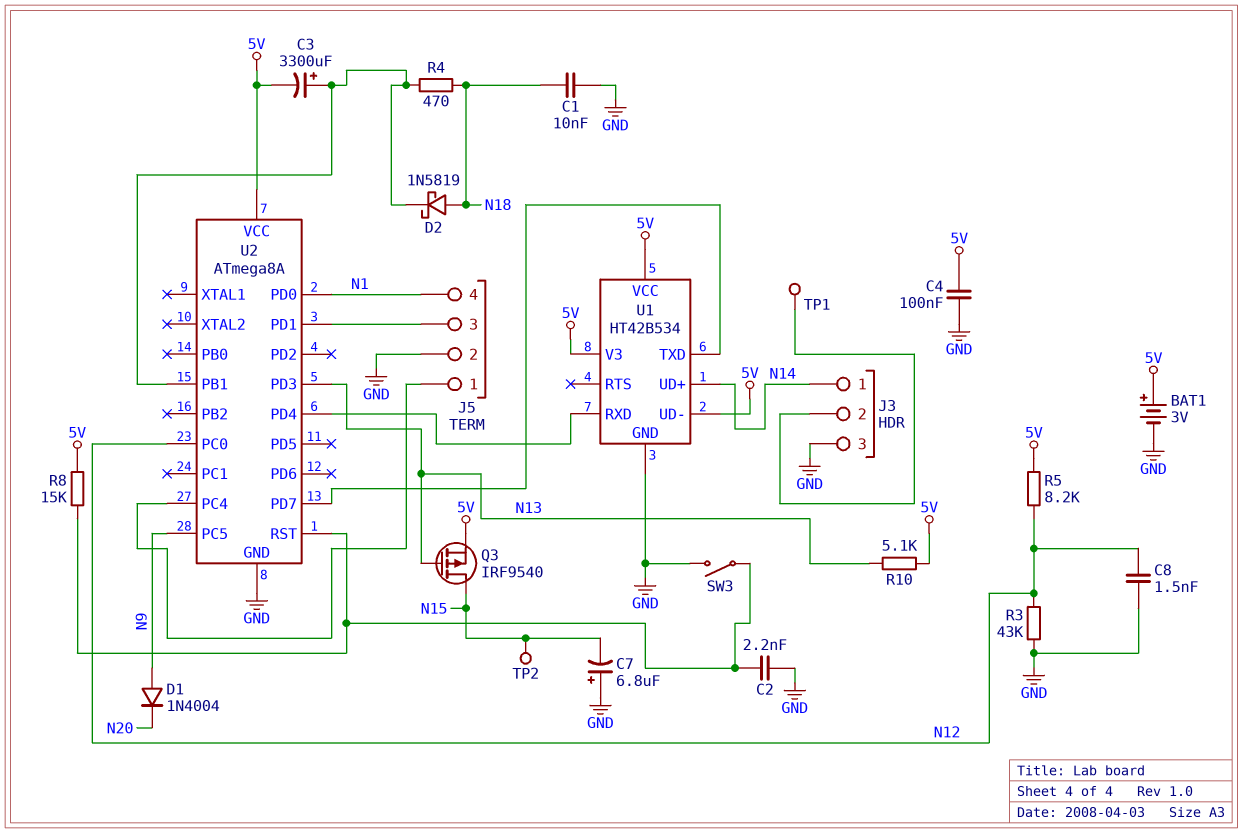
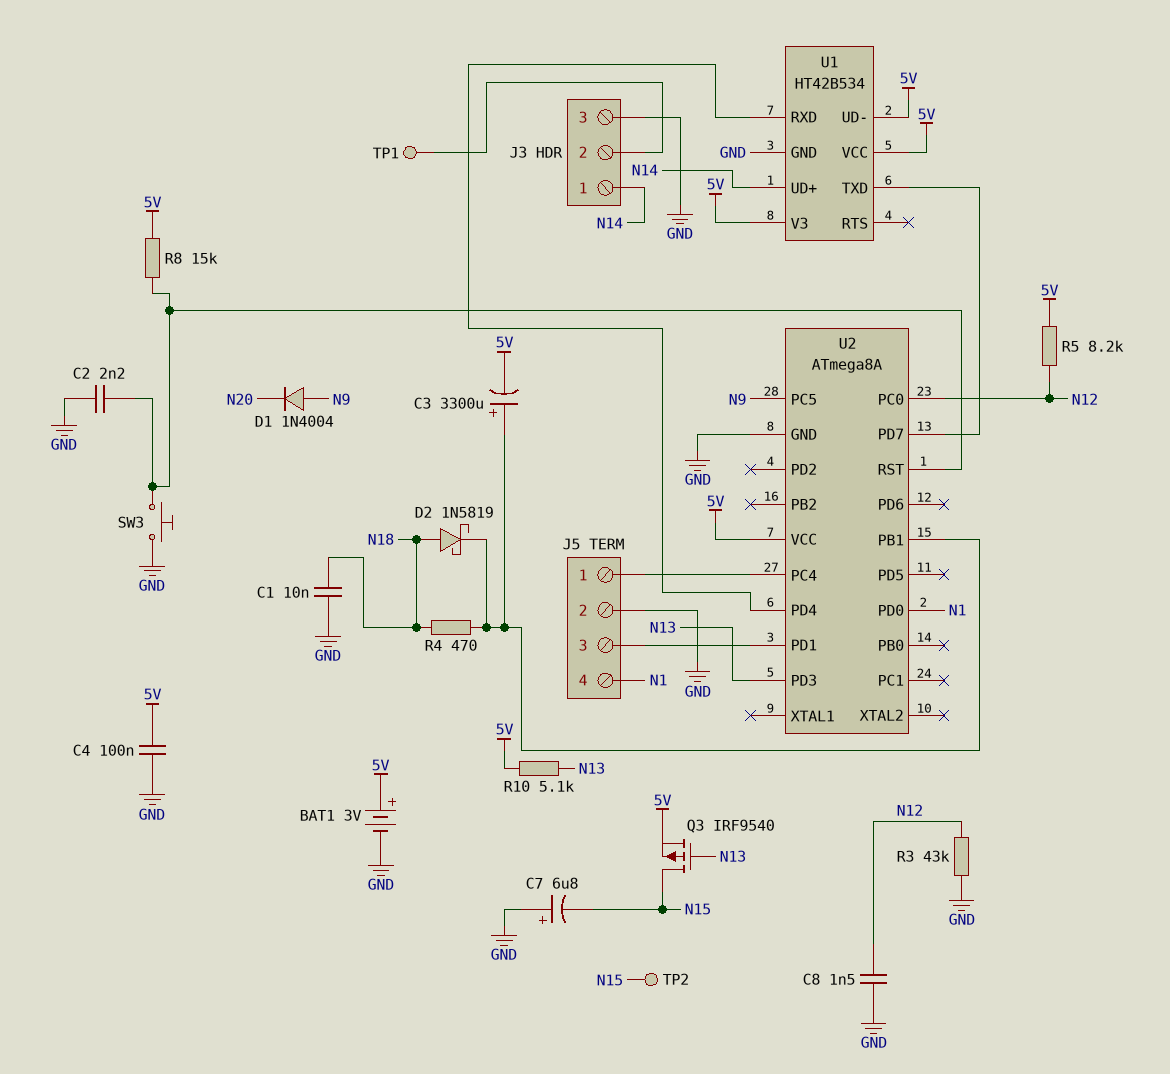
SW3: switch (GND, U2/RST) -> button (GND, U2/RST)

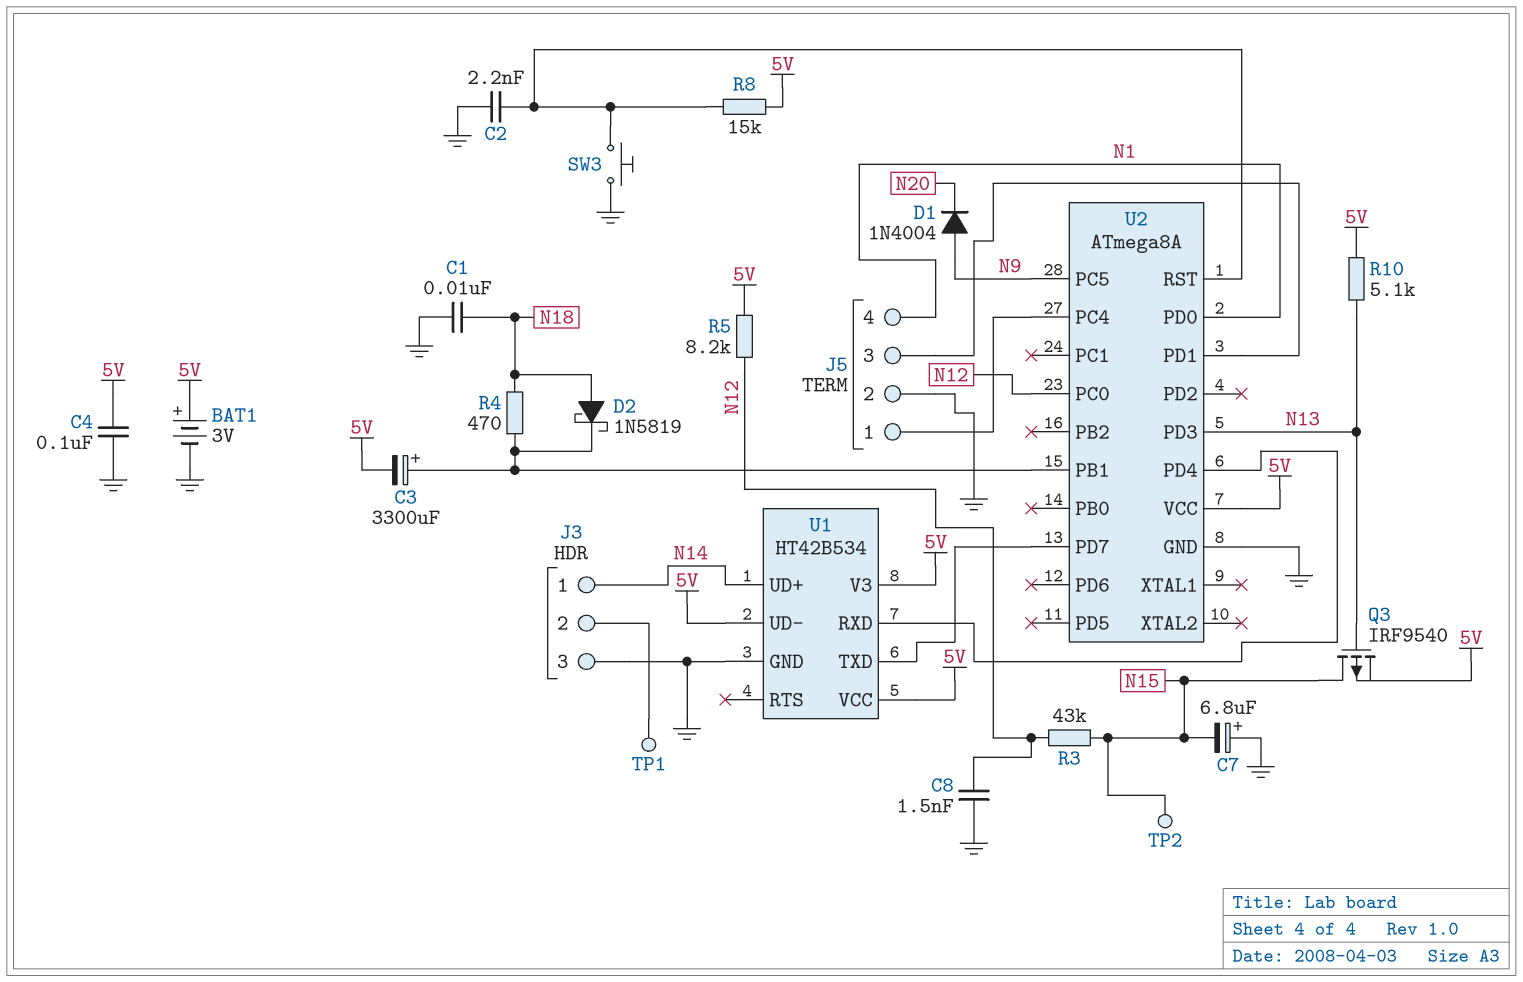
R3: 43k (GND, N12) -> 43k (N12, N15)

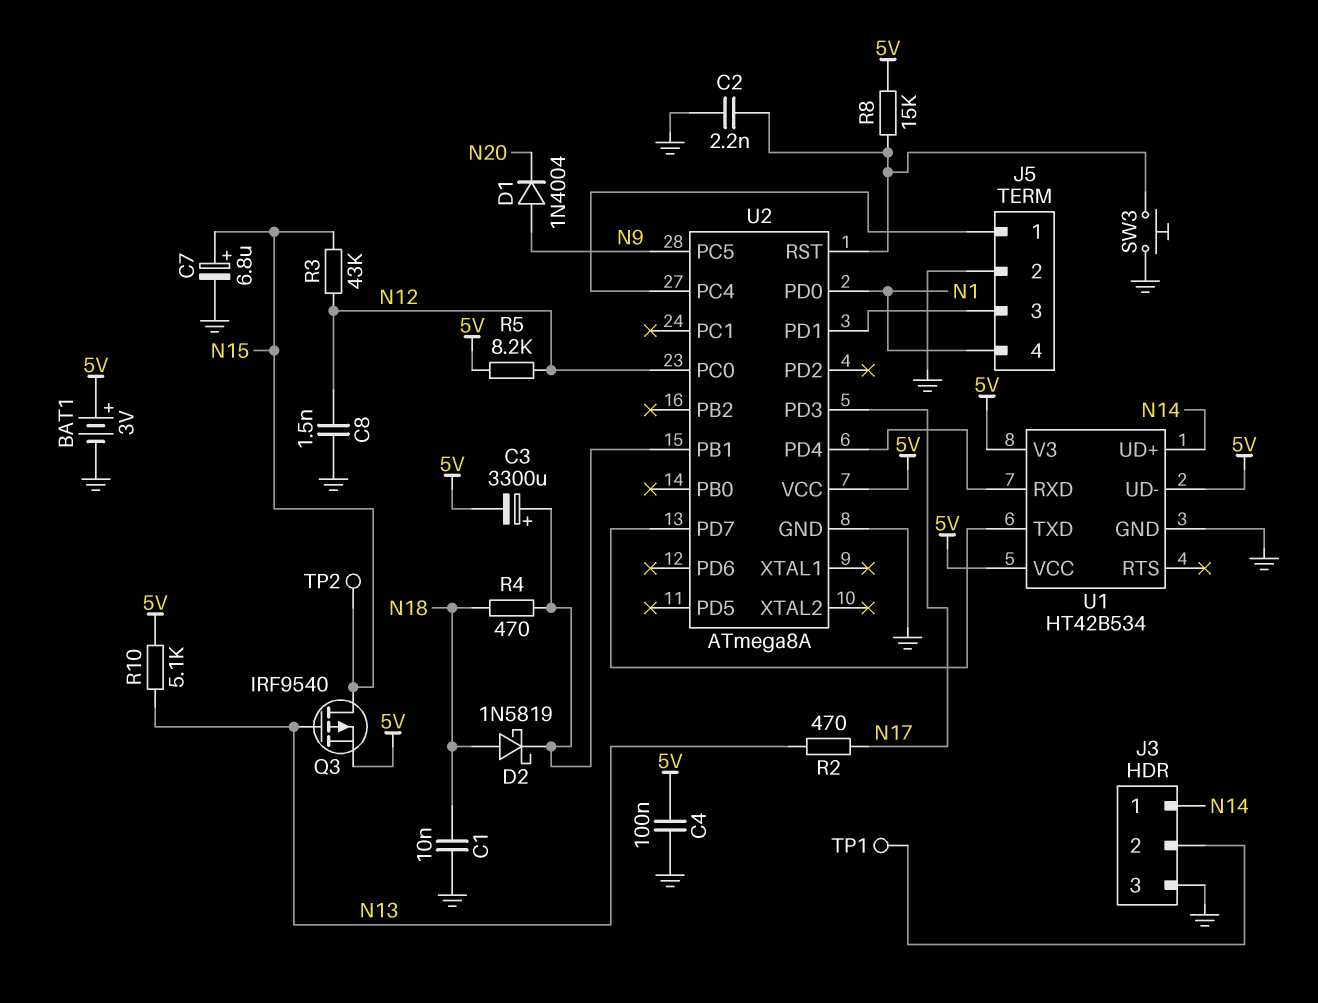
C7: 6.8uF (plus GND, minus N15) -> 6.8uF (plus N15, minus GND)
R2: none -> 470 (N13, N17)
U2 pin PD3: N13 -> N17

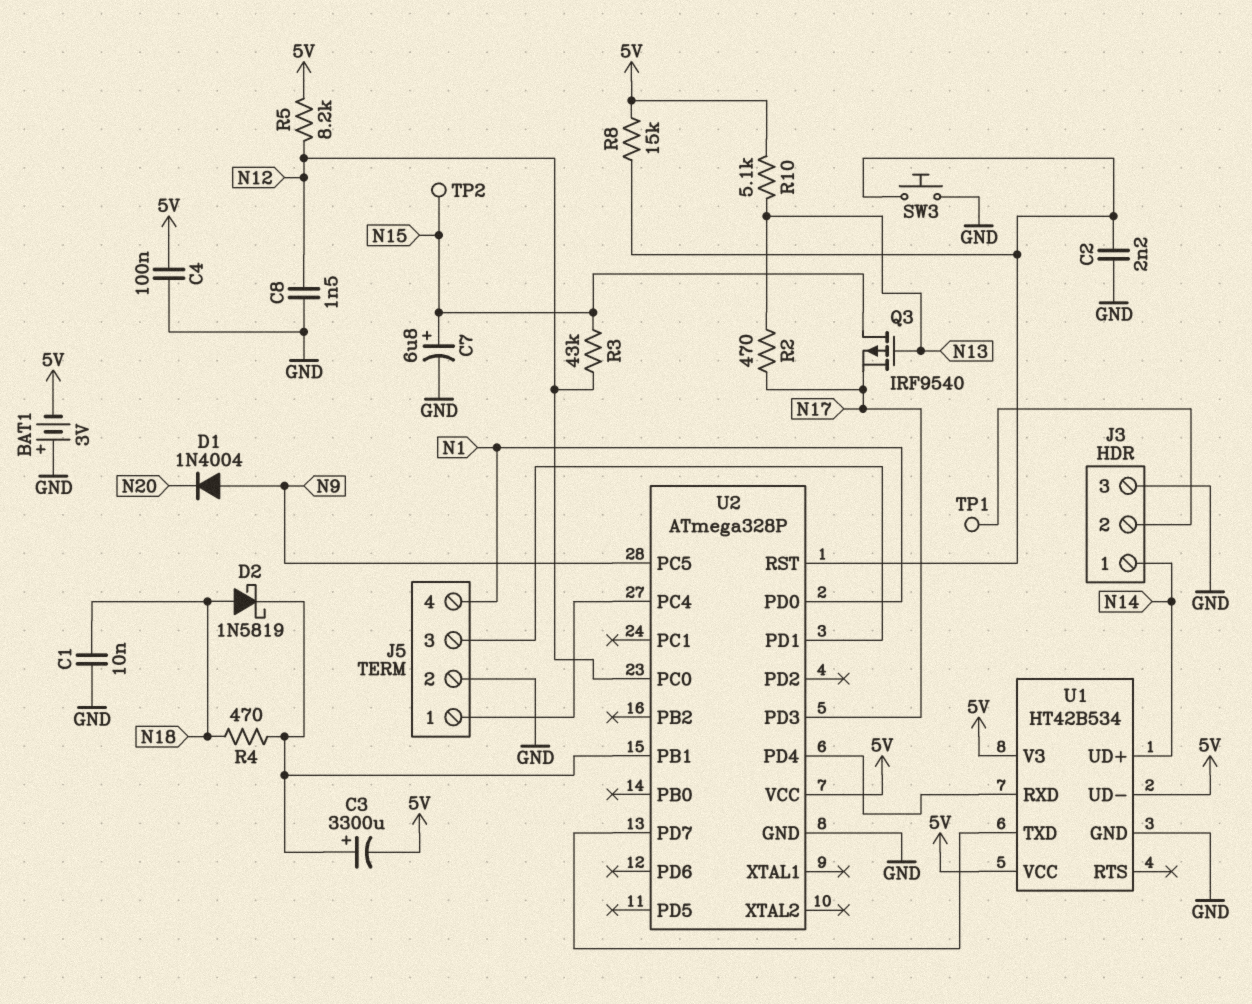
BAT1: 3V (plus 5V, minus GND) -> 3V (plus GND, minus 5V)
Q3: PMOS IRF9540 (G N13, D N15, S 5V) -> PMOS IRF9540 (G N13, D N15, S N17)
U2: ATmega8A -> ATmega328P

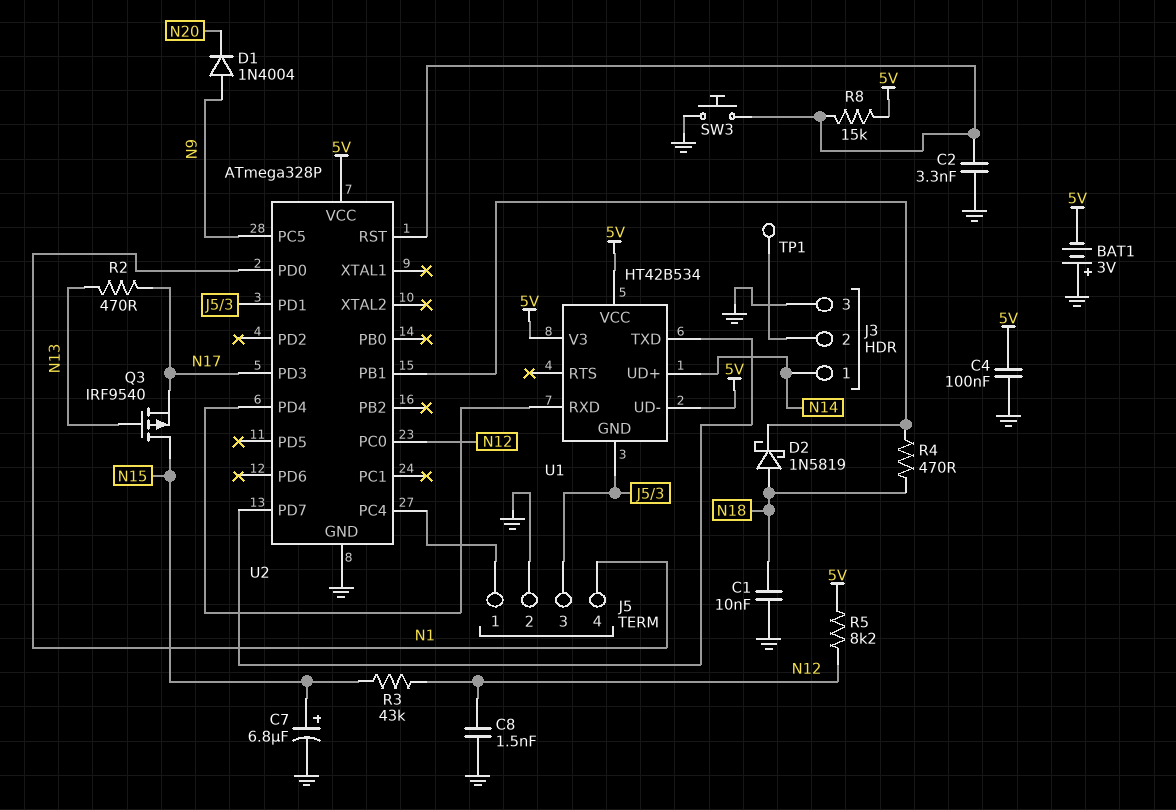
C2: 2.2nF (GND, U2/RST) -> 3.3nF (GND, U2/RST)
C3: 3300uF (plus U2/PB1, minus 5V) -> none
R10: 5.1k (5V, N13) -> none
TP2: test point (N15) -> none
U1 pin GND: GND -> J5/3

